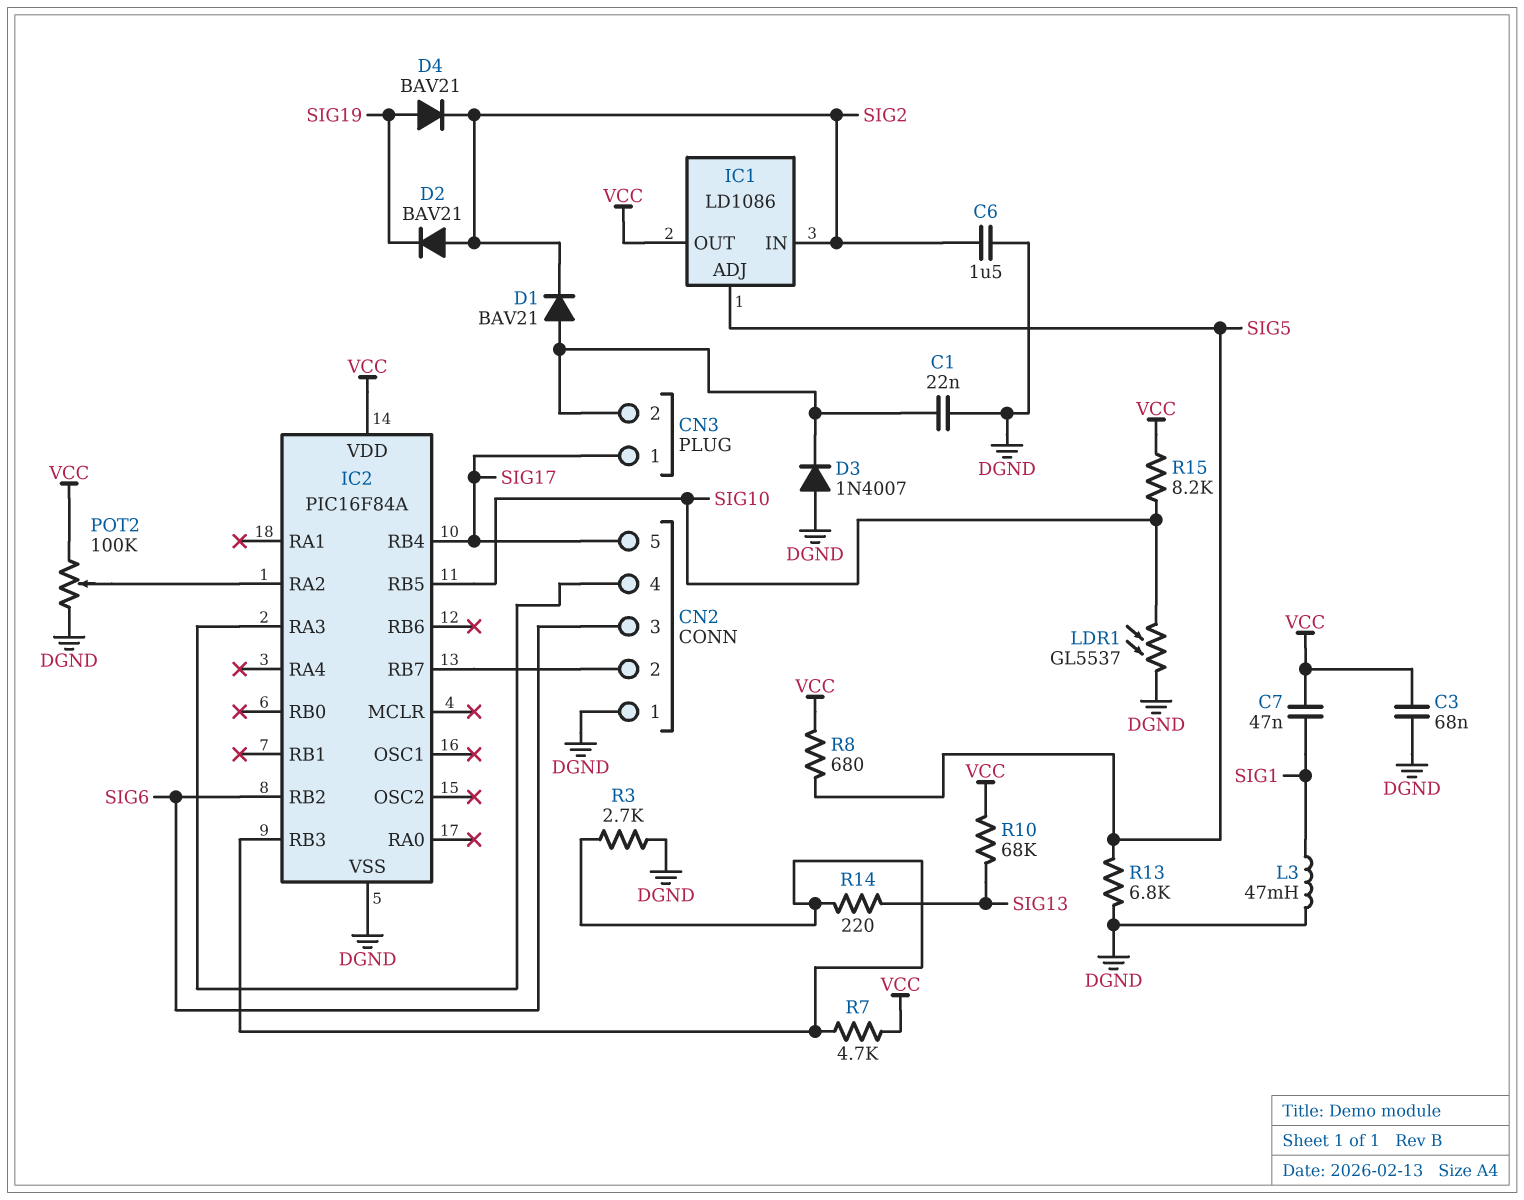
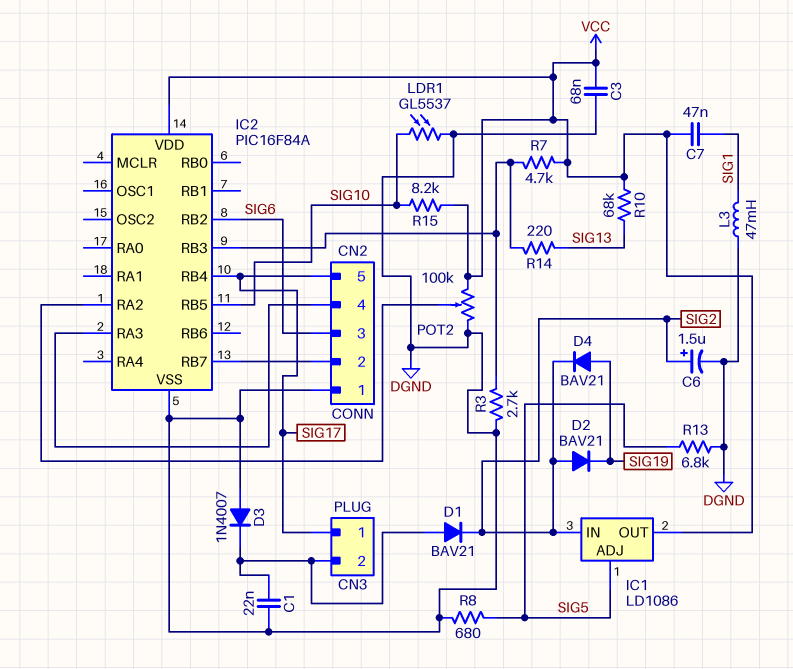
C6: 1.5uF (DGND, SIG2) -> 1.5uF (plus SIG2, minus DGND)
R8: 680 (SIG5, VCC) -> 680 (DGND, SIG5)

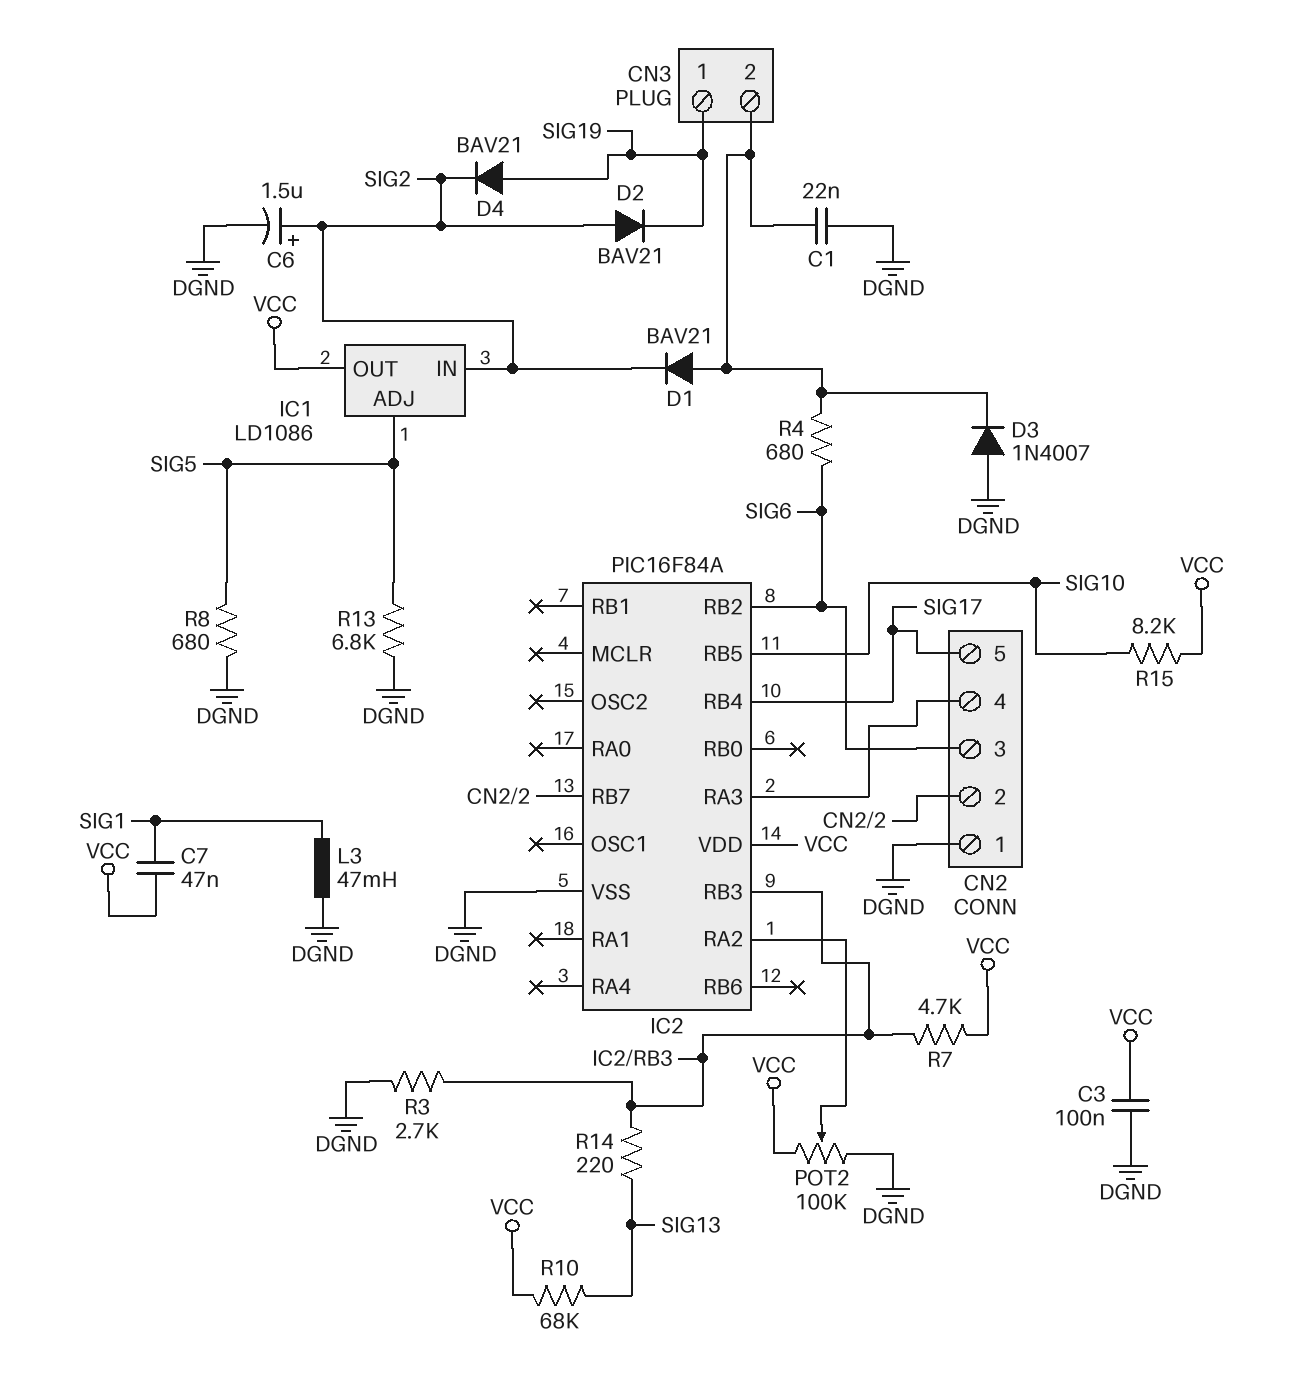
C3: 68nF (DGND, VCC) -> 100nF (DGND, VCC)
CN3 pin 1: SIG17 -> SIG19
LDR1: GL5537 (DGND, SIG10) -> none
R4: none -> 680 (CN3/2, SIG6)

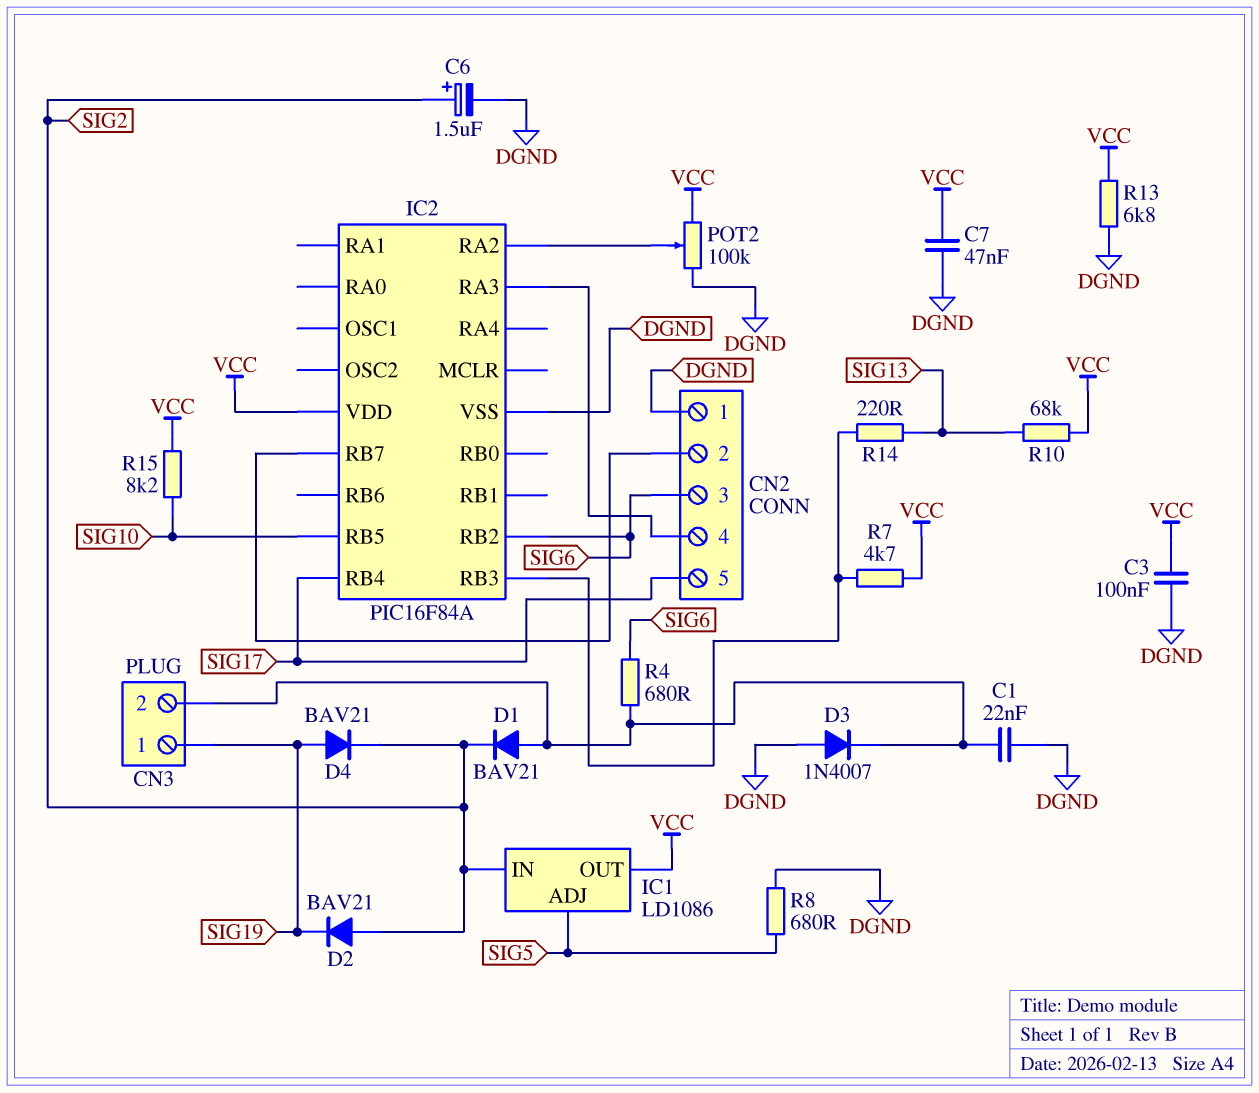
C7: 47nF (SIG1, VCC) -> 47nF (DGND, VCC)
L3: 47mH (DGND, SIG1) -> none
R3: 2.7k (DGND, IC2/RB3) -> none
R13: 6.8k (DGND, SIG5) -> 6.8k (DGND, VCC)

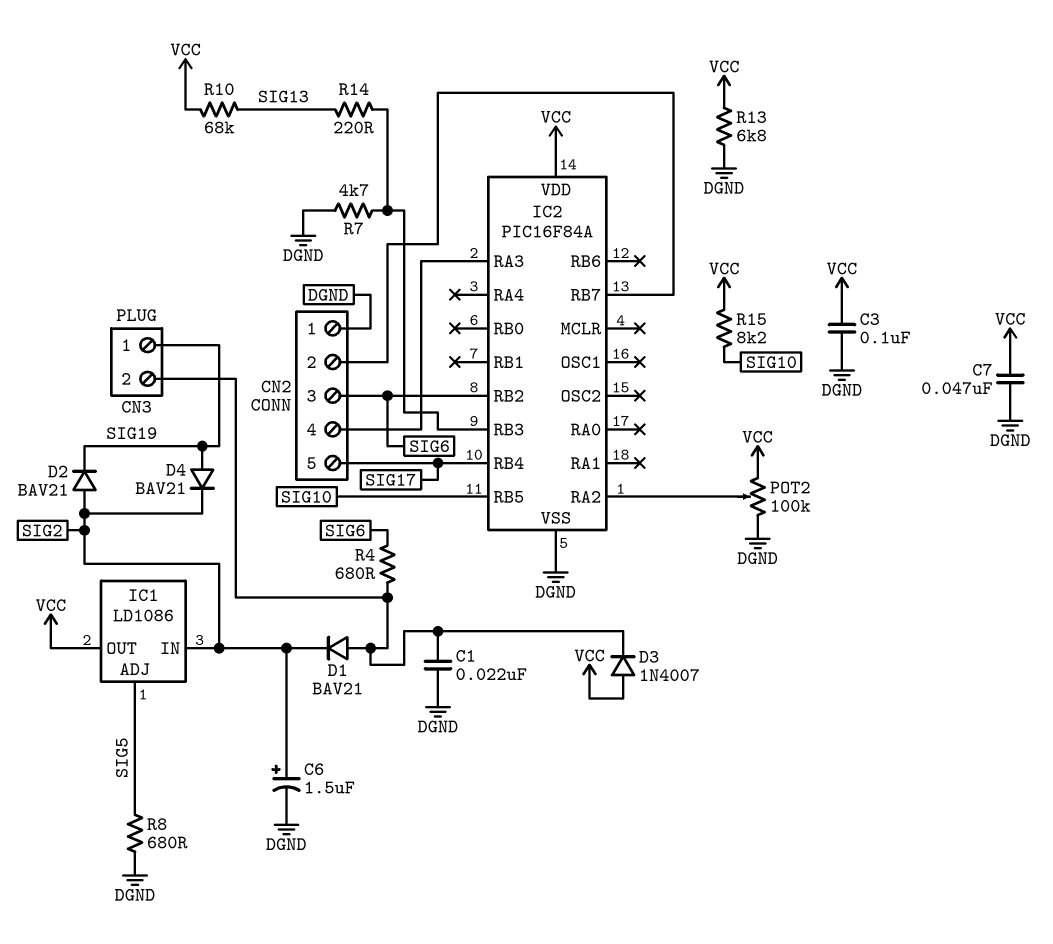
D3: diode 1N4007 (A DGND, K CN3/2) -> diode 1N4007 (A VCC, K CN3/2)
R7: 4.7k (IC2/RB3, VCC) -> 4.7k (DGND, IC2/RB3)

